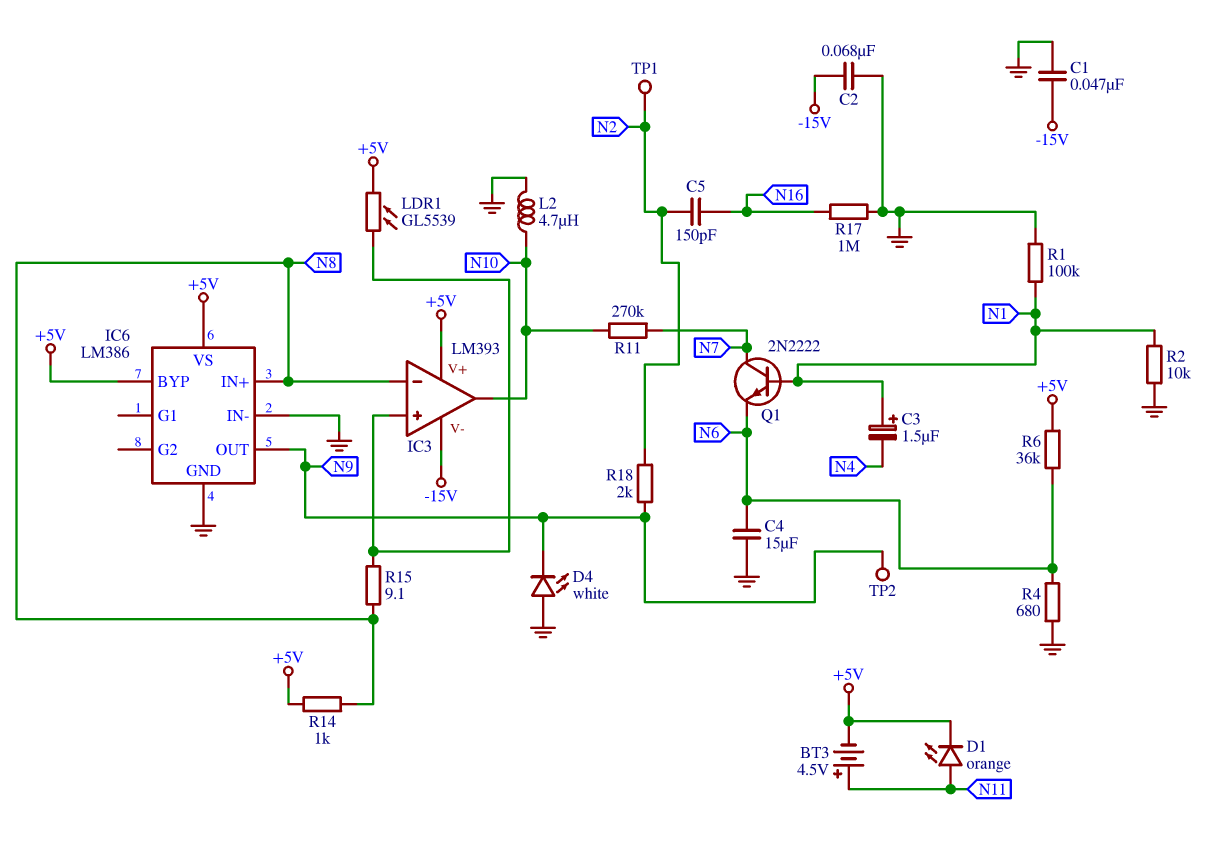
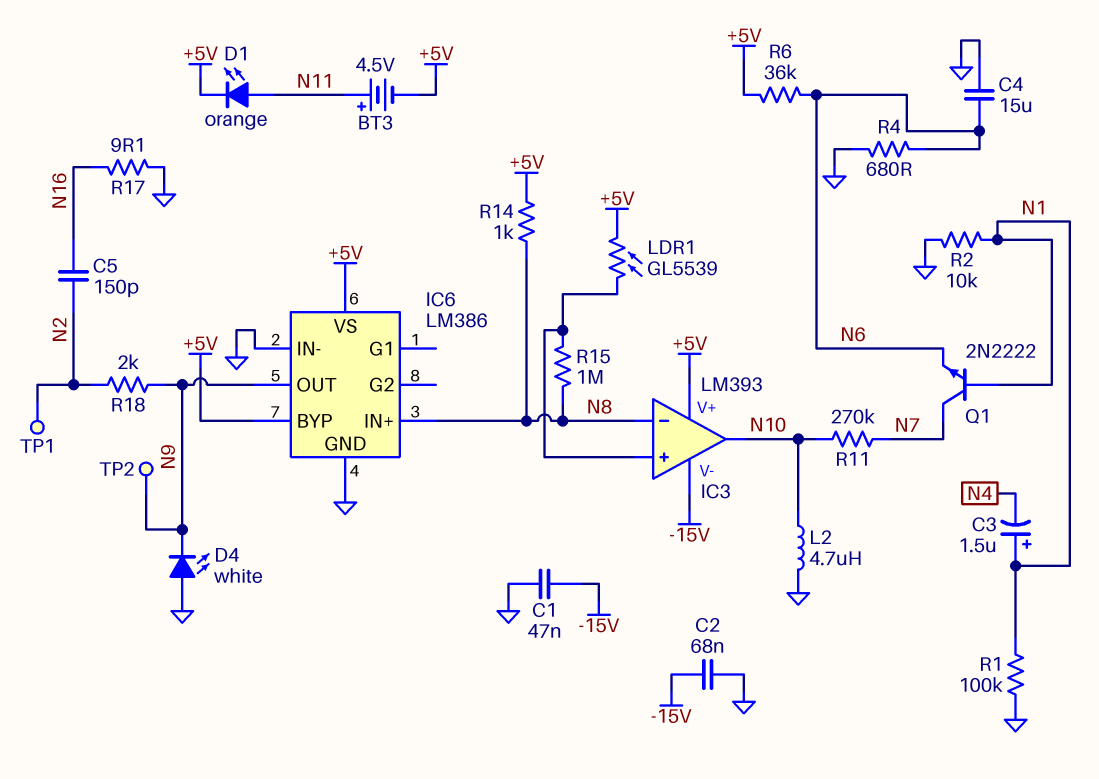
R15: 9.1 (IC3/in+, N8) -> 1M (IC3/in+, N8)
R17: 1M (GND, N16) -> 9.1 (GND, N16)

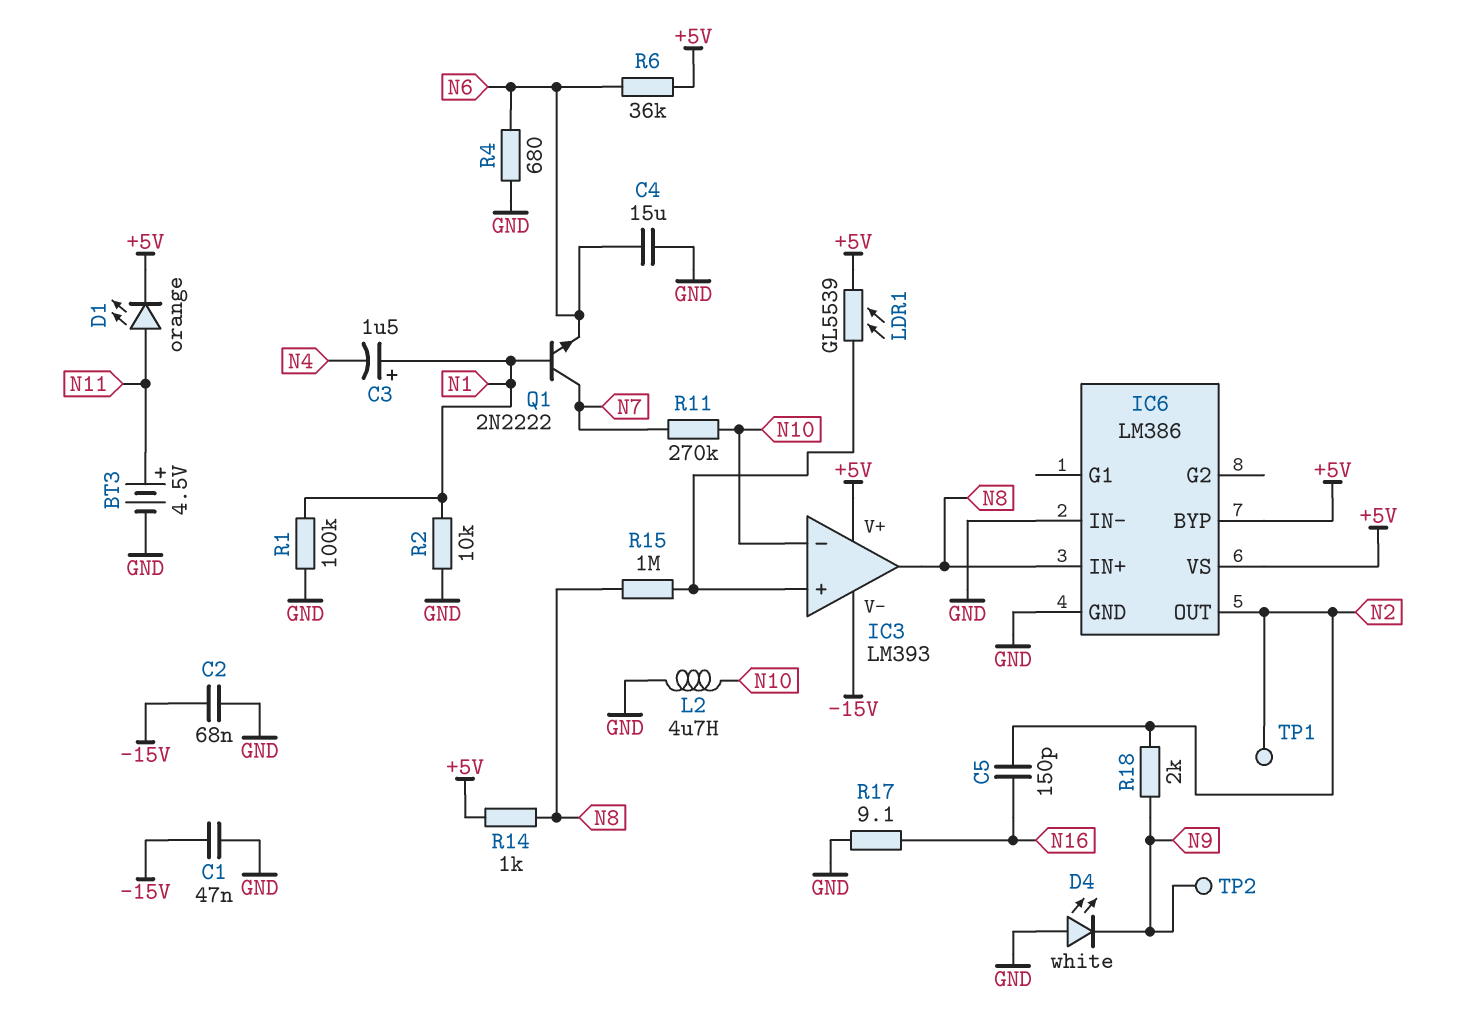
BT3: 4.5V (plus N11, minus +5V) -> 4.5V (plus N11, minus GND)
IC3 pin in-: N8 -> N10
IC3 pin out: N10 -> N8
IC6 pin OUT: N9 -> N2

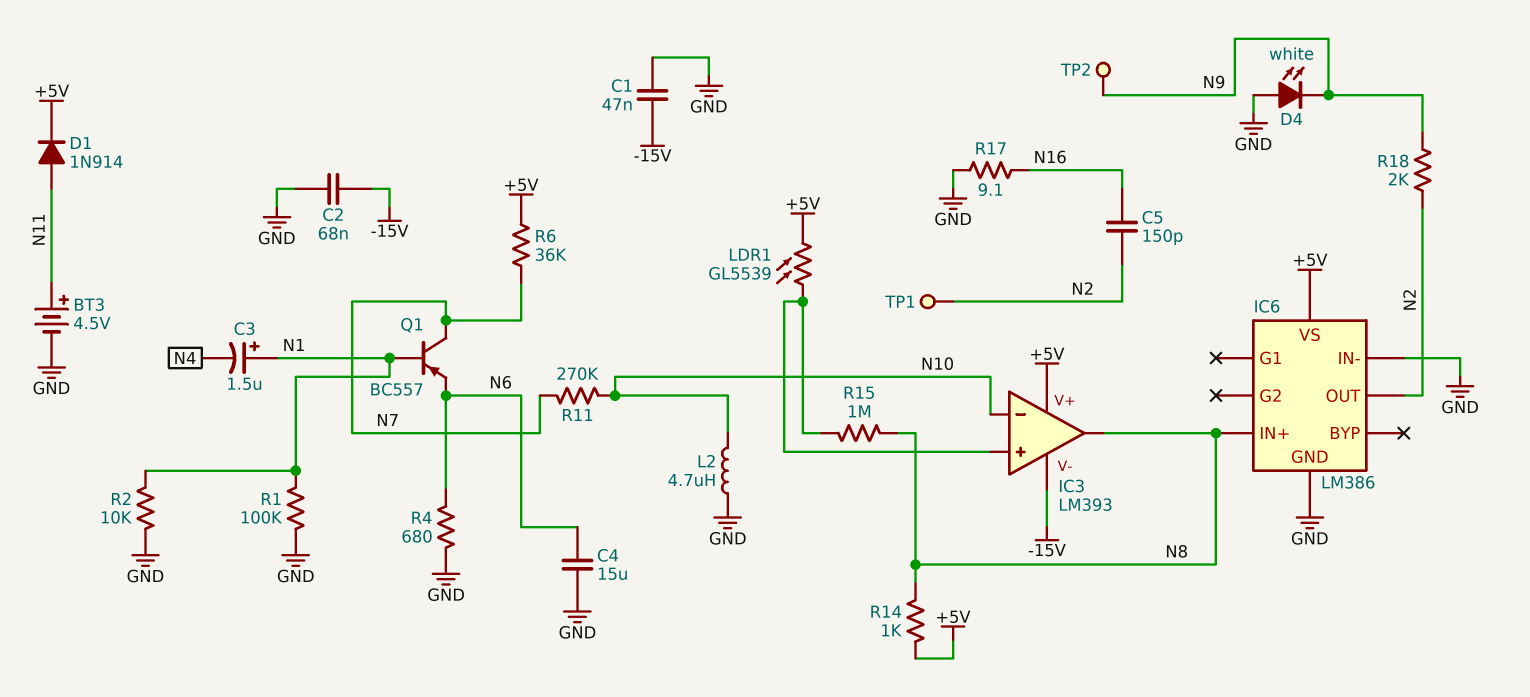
D1: LED orange (A N11, K +5V) -> diode 1N914 (A N11, K +5V)
IC6 pin BYP: +5V -> none
Q1: NPN 2N2222 (B N1, C N7, E N6) -> PNP BC557 (B N1, C N7, E N6)
R6: 36k (+5V, N6) -> 36k (+5V, N7)

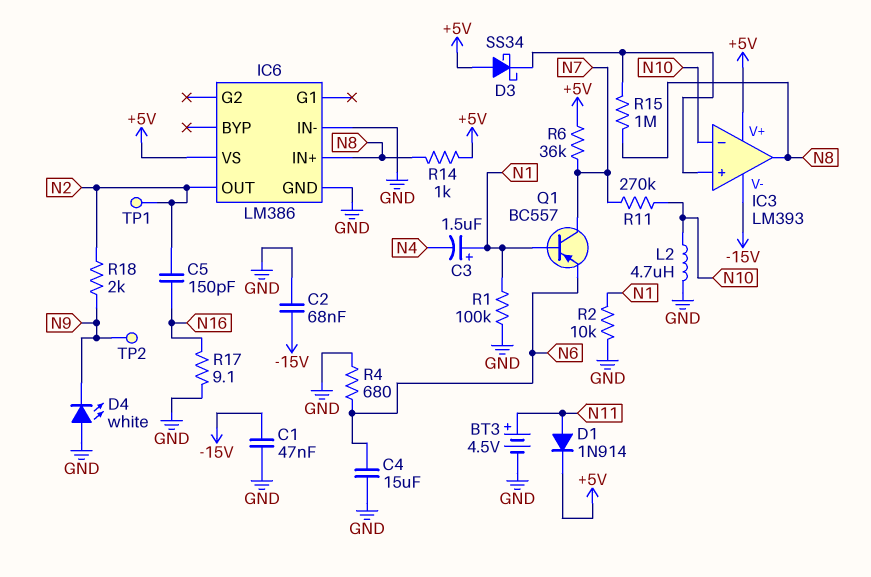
D3: none -> schottky SS34 (A +5V, K IC3/in+)
LDR1: GL5539 (+5V, IC3/in+) -> none

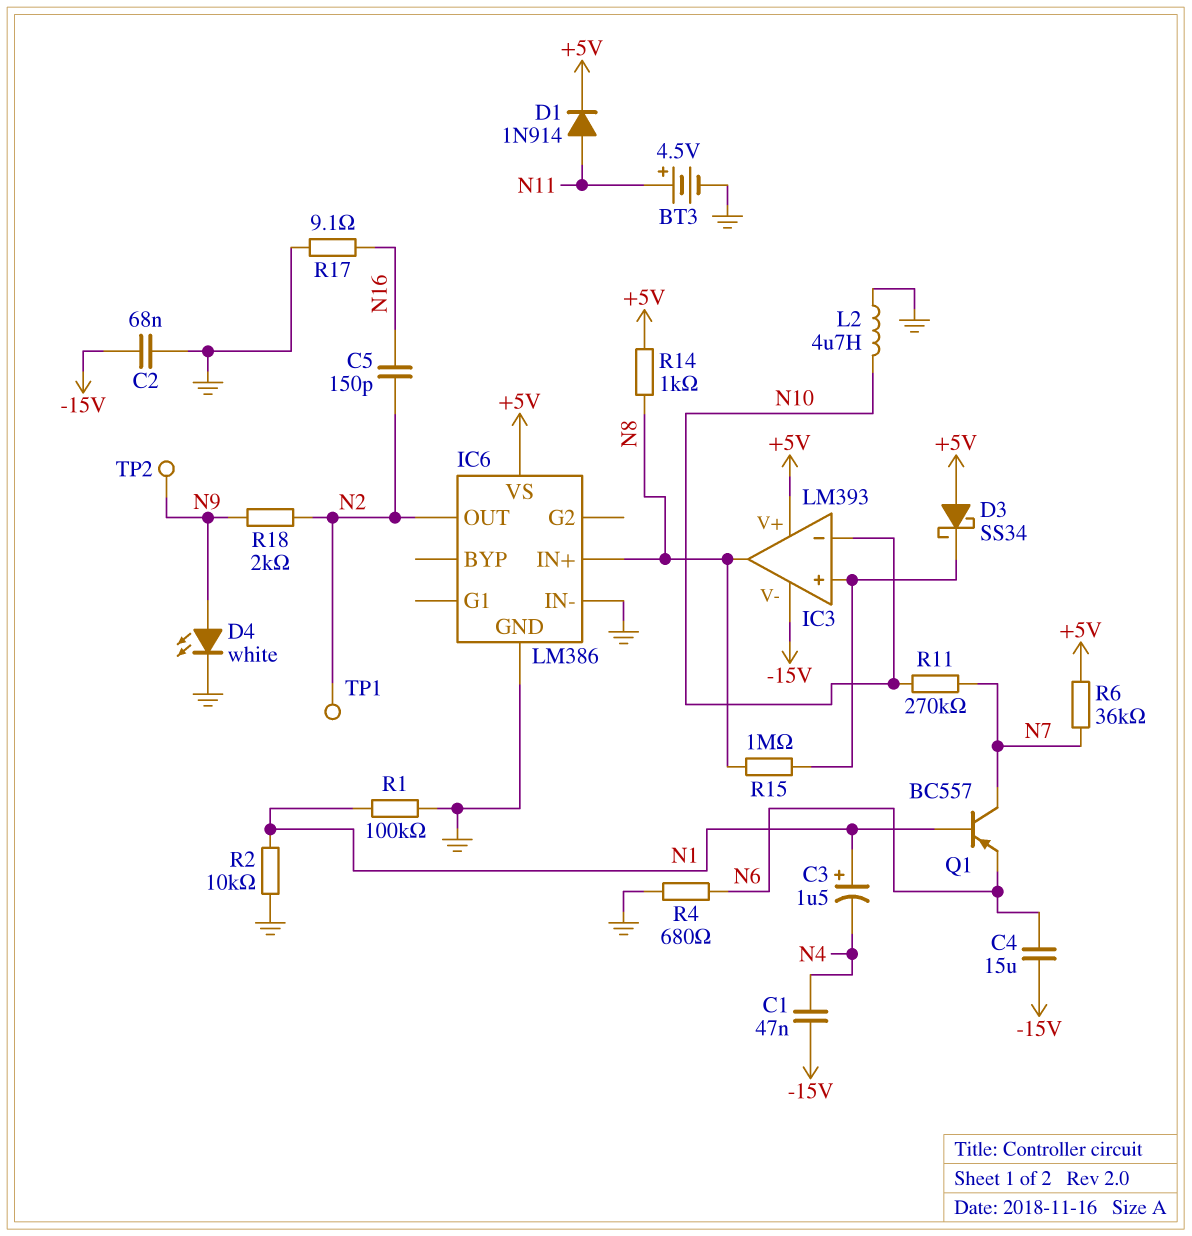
C1: 47nF (-15V, GND) -> 47nF (-15V, N4)
C4: 15uF (GND, N6) -> 15uF (-15V, N6)
D4: LED white (A GND, K N9) -> LED white (A N9, K GND)

